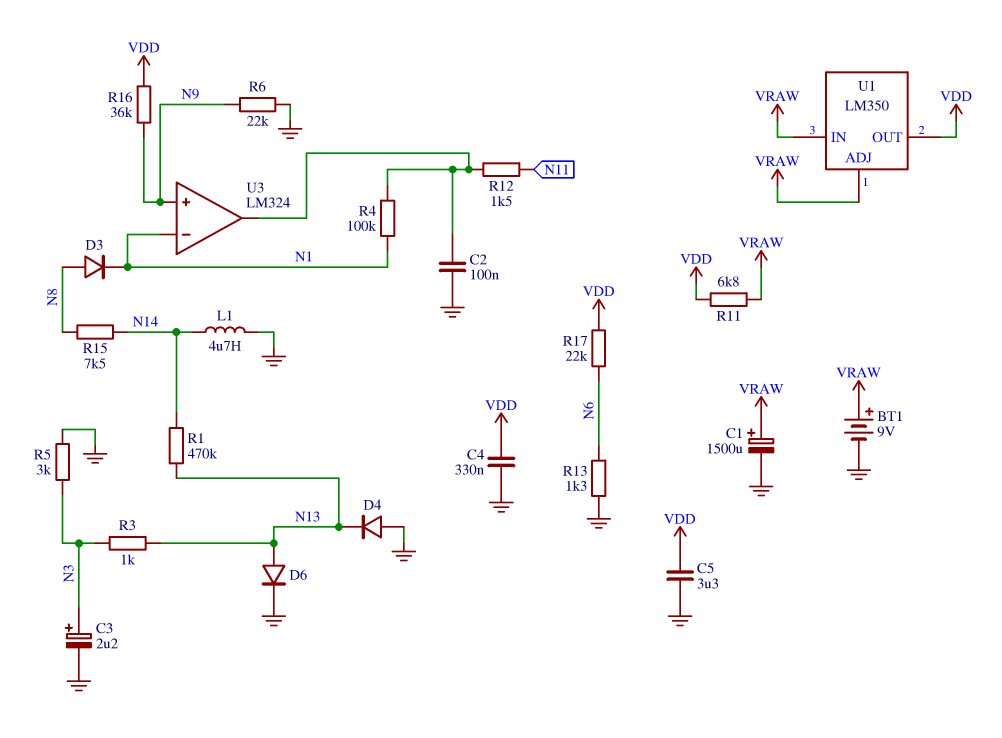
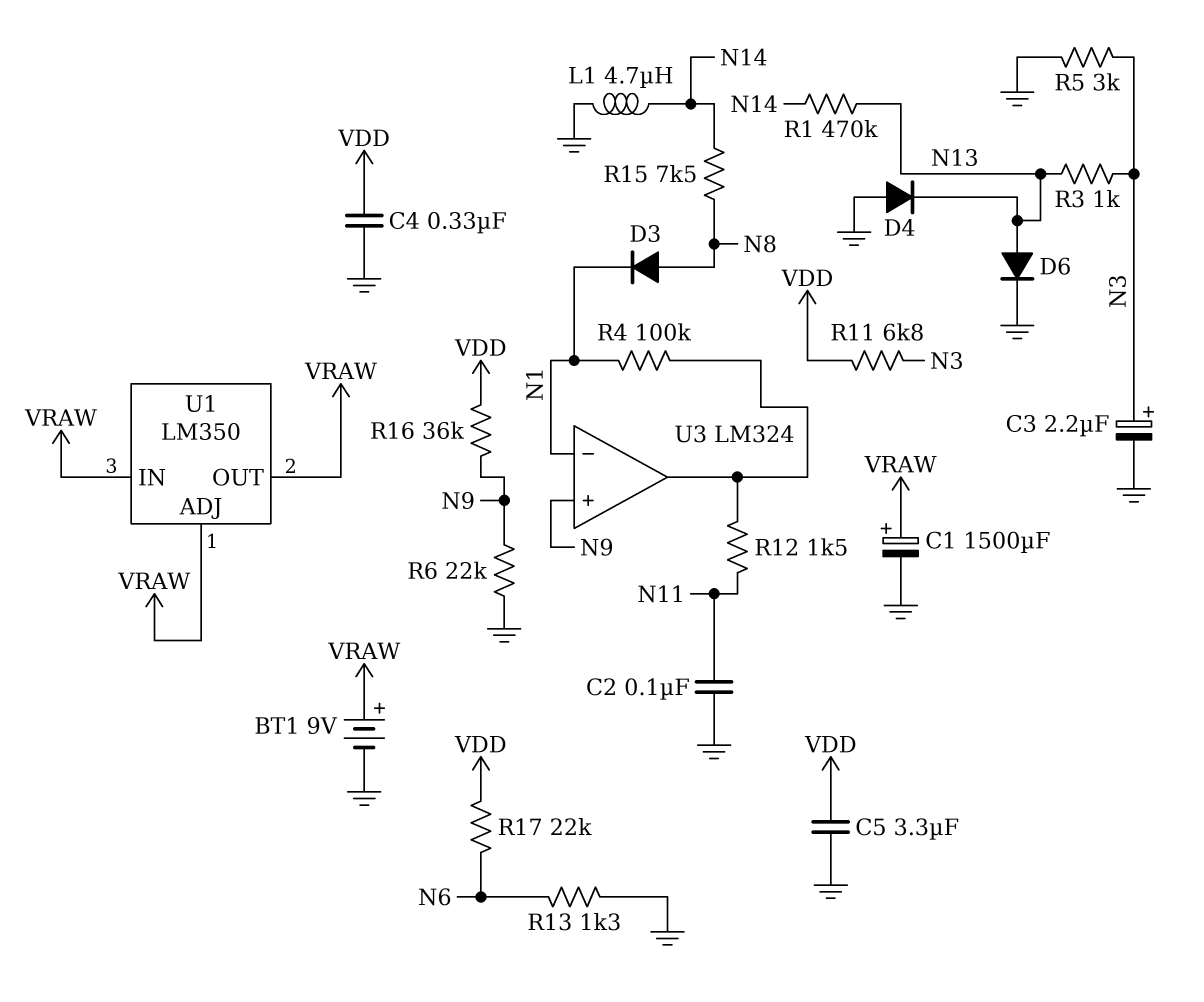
C2: 100nF (GND, U3/out) -> 100nF (GND, N11)
R11: 6.8k (VDD, VRAW) -> 6.8k (N3, VDD)
U1 pin OUT: VDD -> VRAW

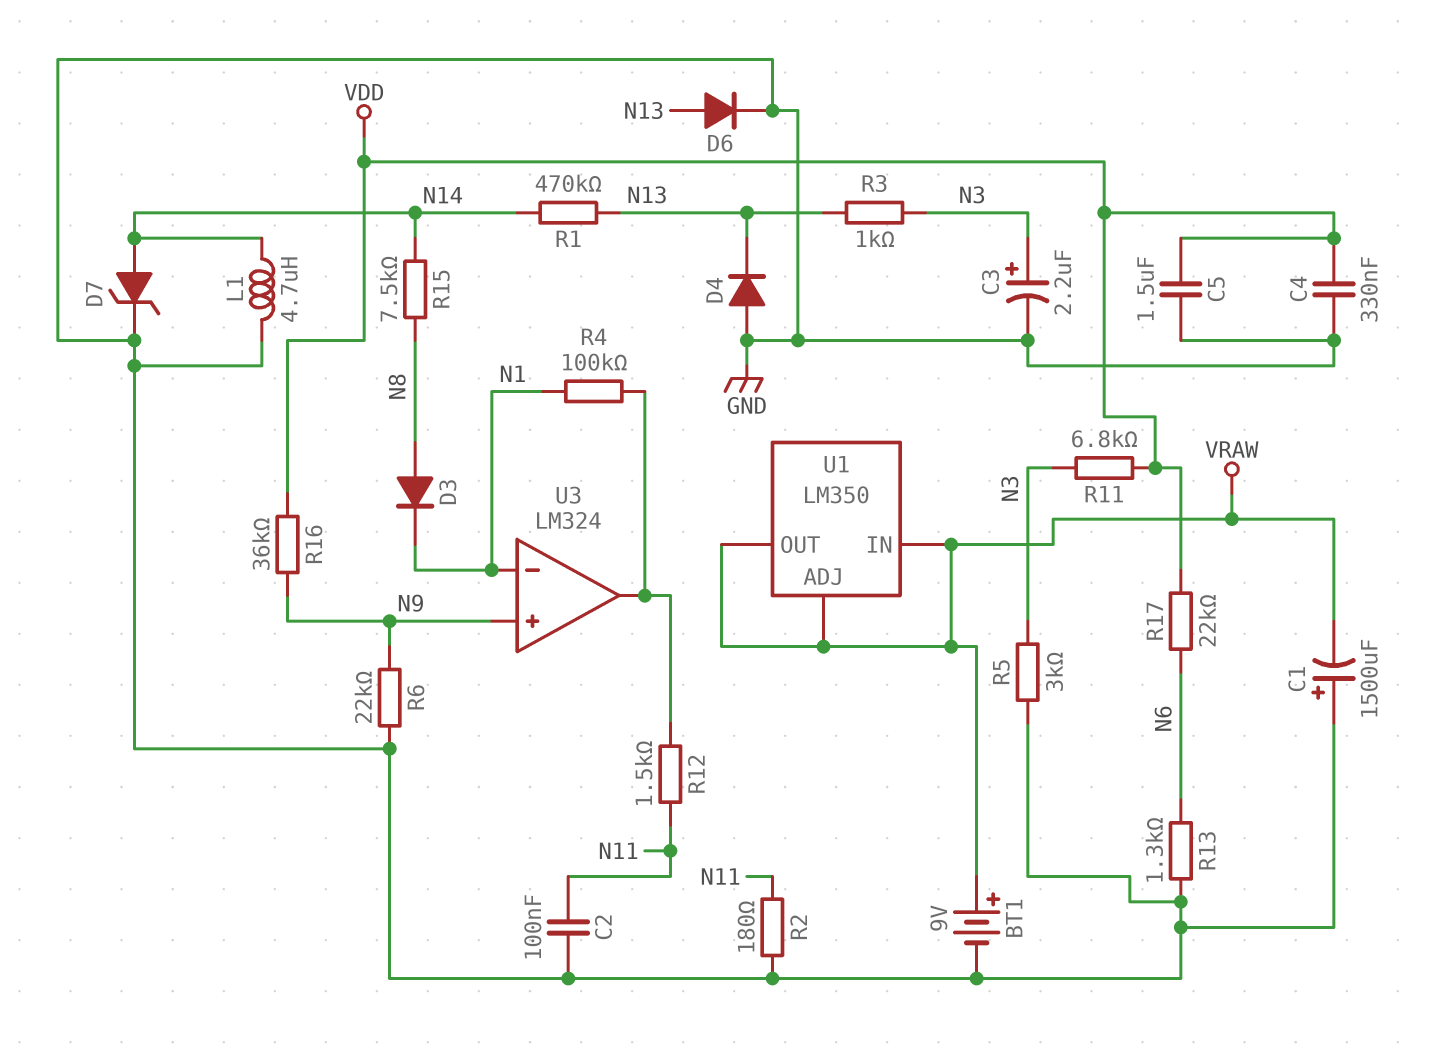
C1: 1500uF (plus VRAW, minus GND) -> 1500uF (plus GND, minus VRAW)
C5: 3.3uF (GND, VDD) -> 1.5uF (GND, VDD)
D7: none -> zener (A N14, K GND)
R2: none -> 180 (GND, N11)

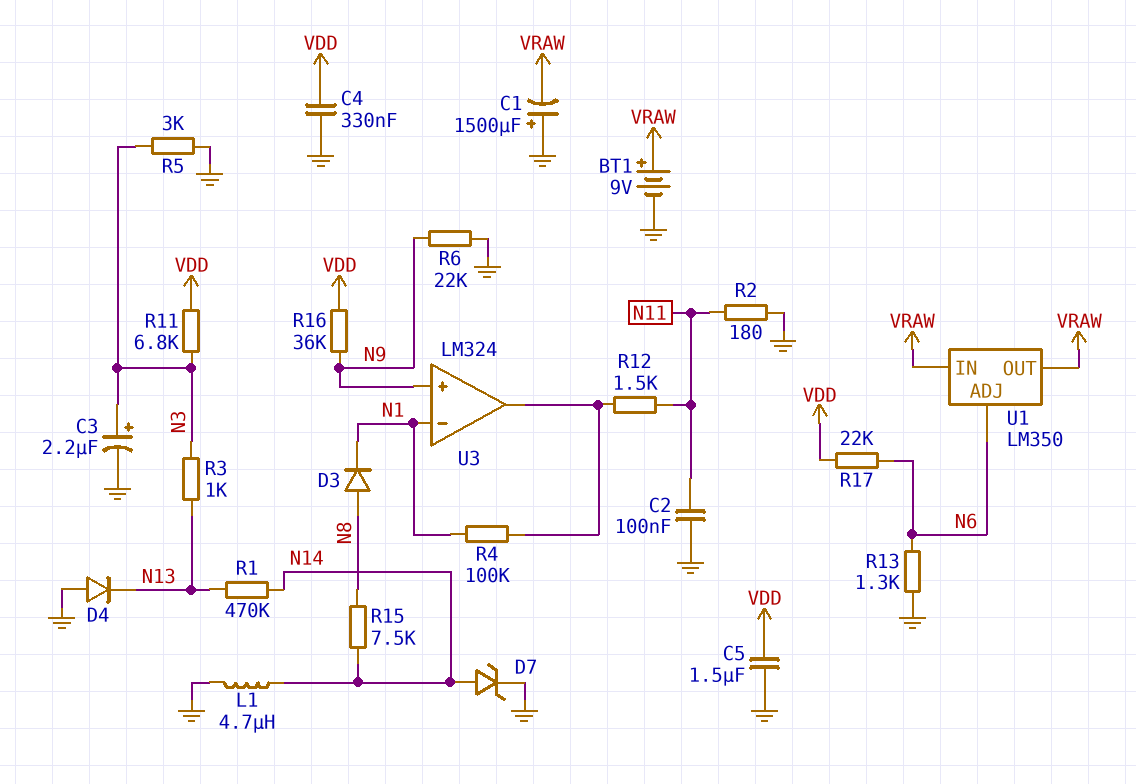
D6: diode (A N13, K GND) -> none
U1 pin ADJ: VRAW -> N6

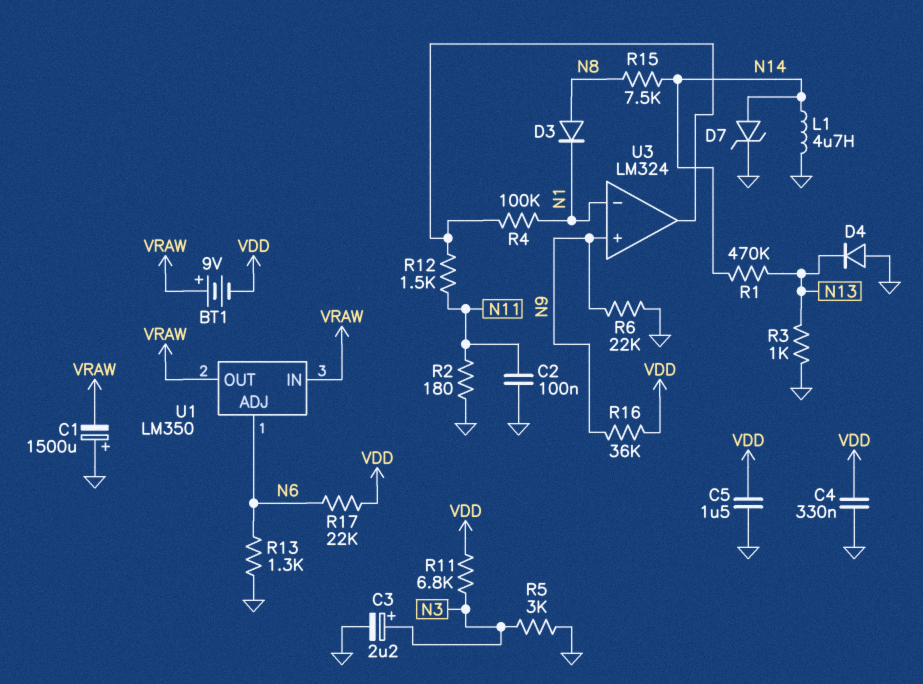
BT1: 9V (plus VRAW, minus GND) -> 9V (plus VRAW, minus VDD)
R3: 1k (N3, N13) -> 1k (GND, N13)

